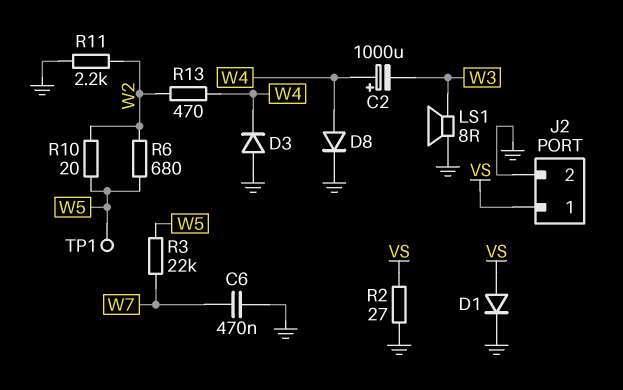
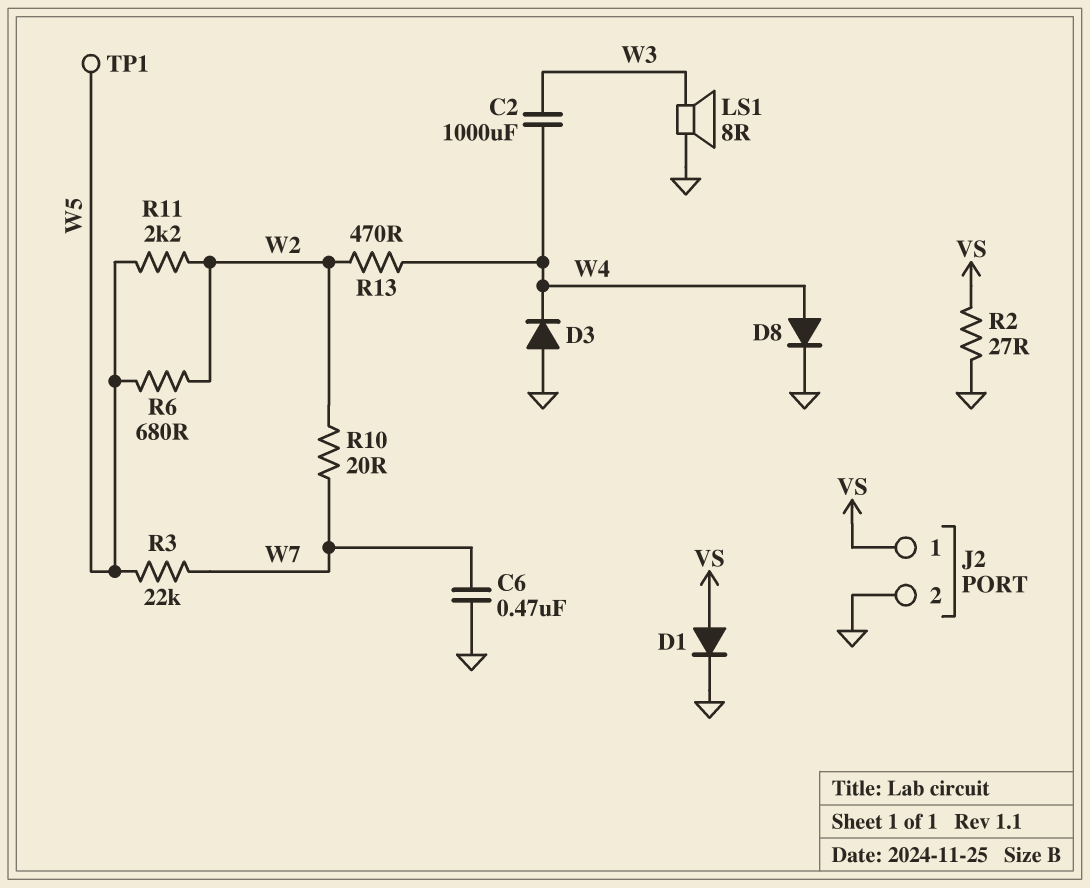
C2: 1000uF (plus W4, minus W3) -> 1000uF (W3, W4)
R10: 20 (W2, W5) -> 20 (W2, W7)
R11: 2.2k (GND, W2) -> 2.2k (W2, W5)

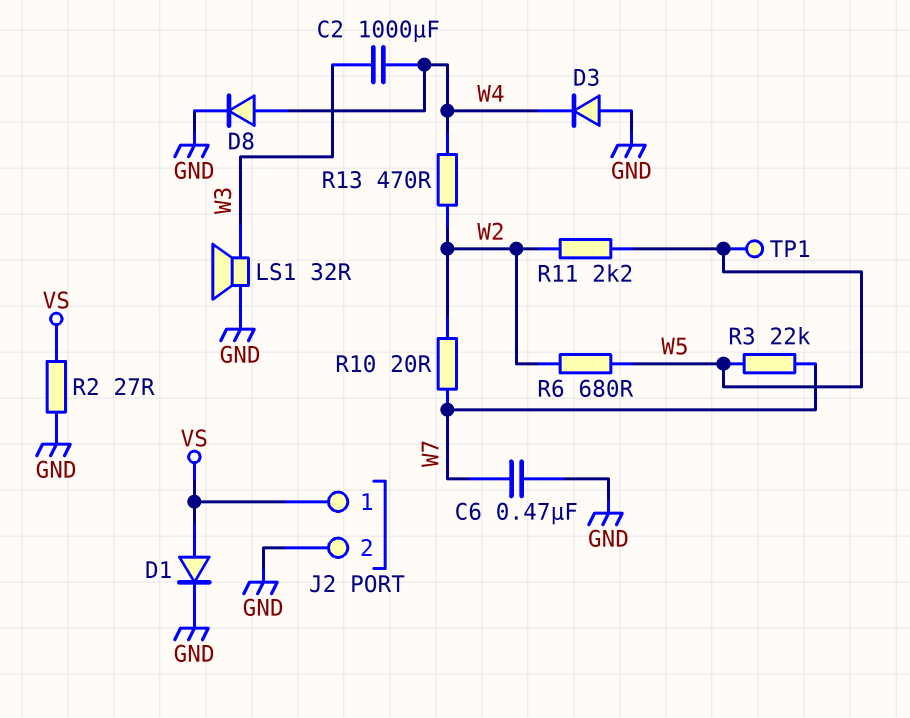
LS1: speaker 8R (GND, W3) -> speaker 32R (GND, W3)

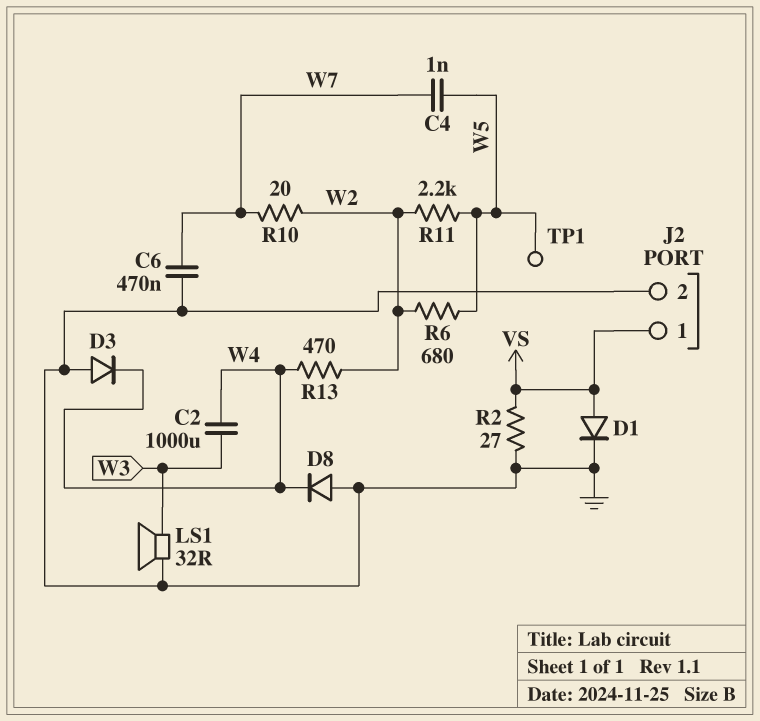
C4: none -> 1nF (W5, W7)
D8: diode (A W4, K GND) -> diode (A GND, K W4)
R3: 22k (W5, W7) -> none

